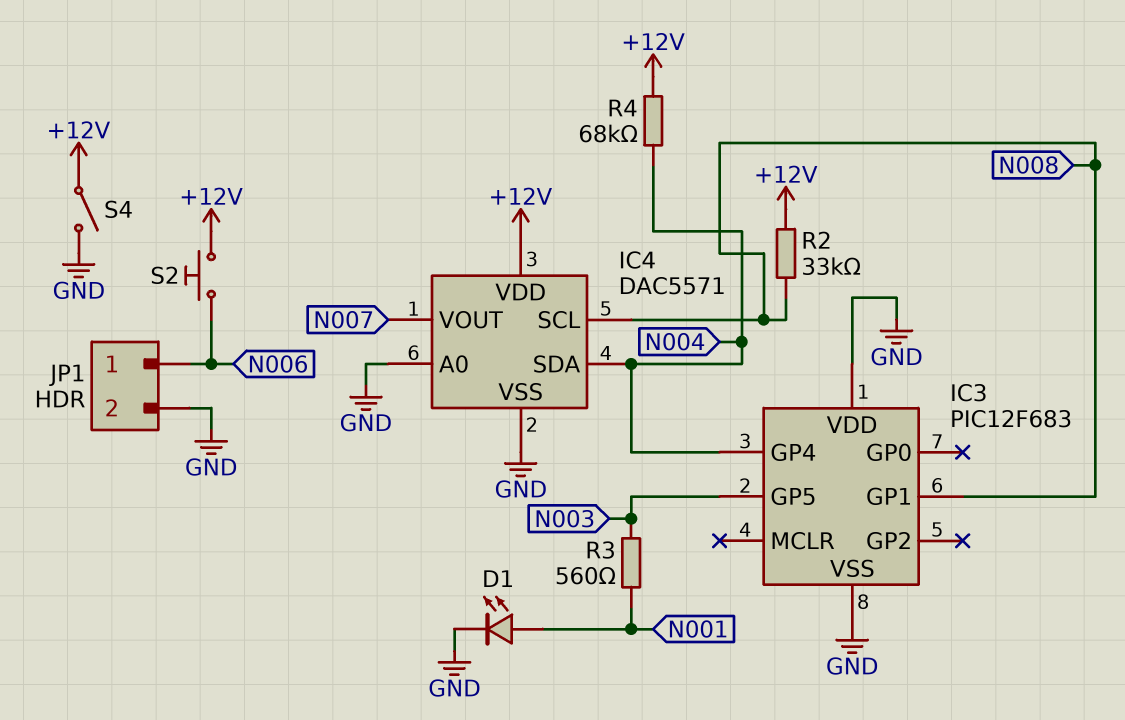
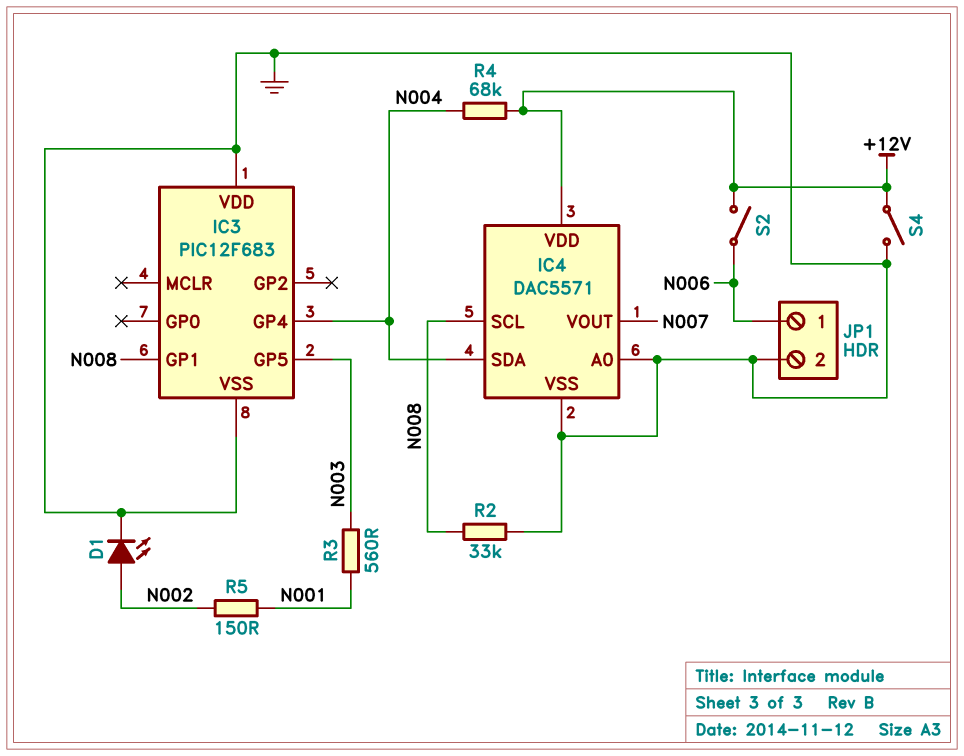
D1: LED (A N001, K GND) -> LED (A N002, K GND)
R2: 33k (+12V, N008) -> 33k (GND, N008)
R5: none -> 150 (N001, N002)
S2: button (+12V, N006) -> switch (+12V, N006)

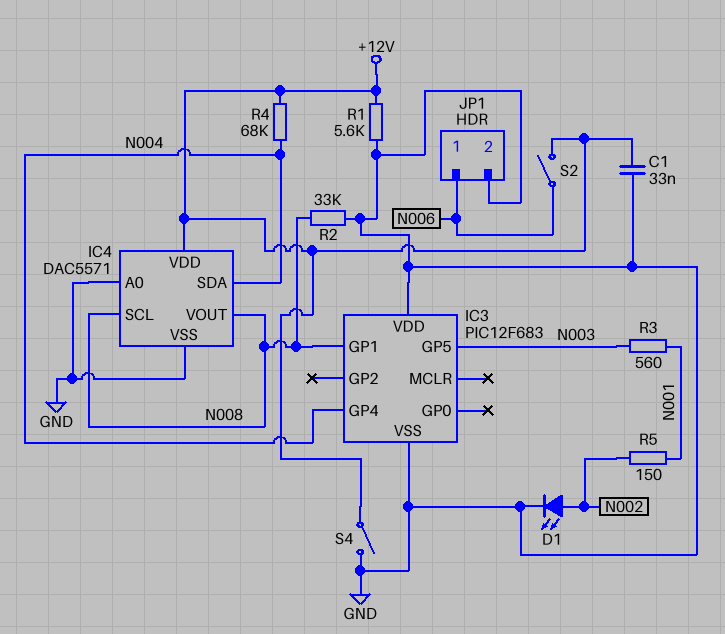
C1: none -> 33nF (+12V, GND)
IC4 pin VOUT: N007 -> N008
R1: none -> 5.6k (+12V, GND)

